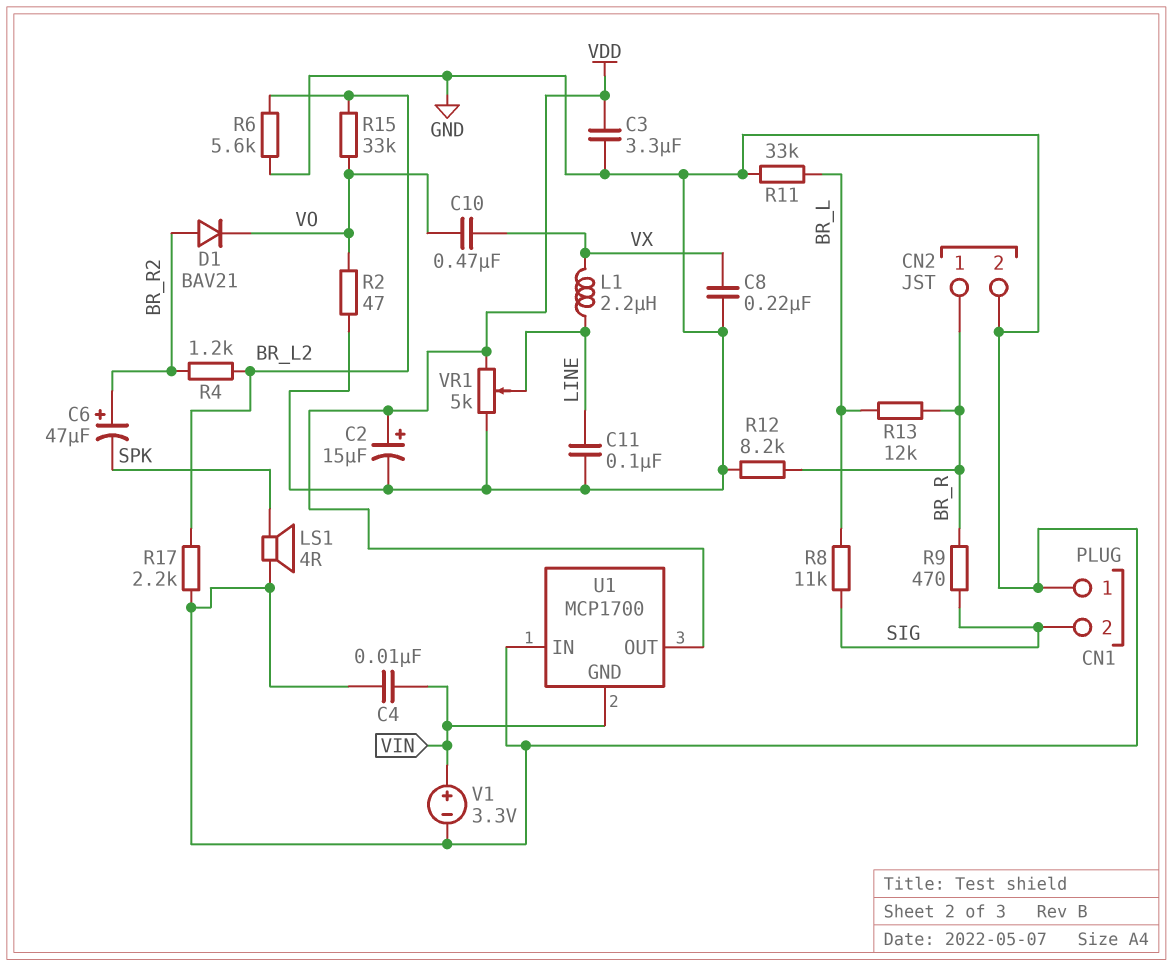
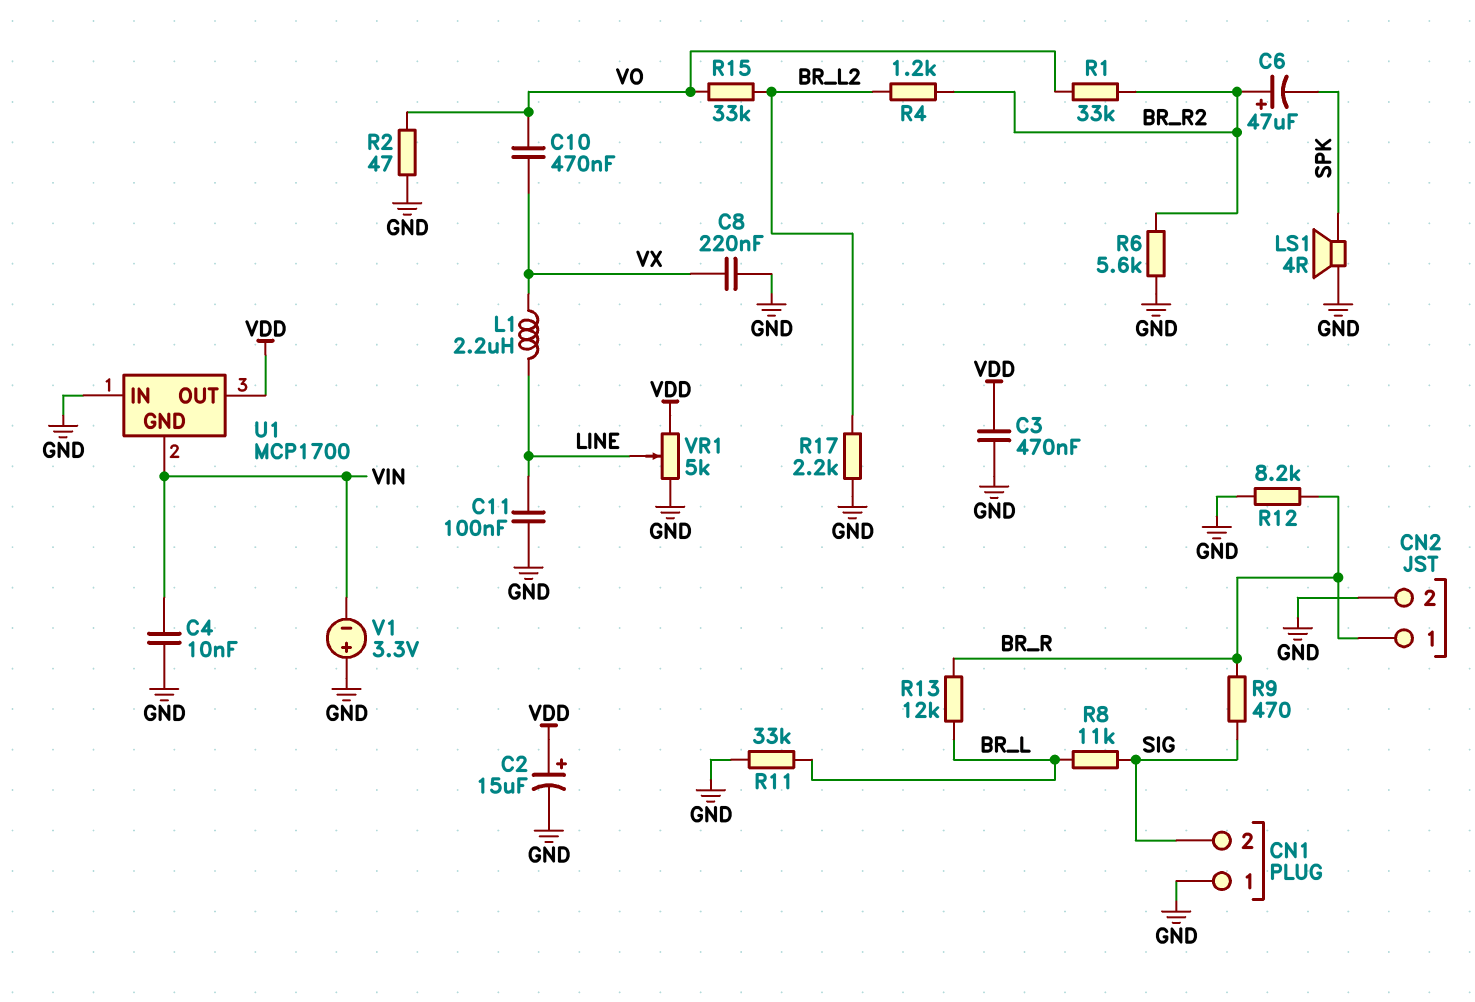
C3: 3.3uF (GND, VDD) -> 470nF (GND, VDD)
D1: diode BAV21 (A BR_R2, K VO) -> none
R1: none -> 33k (BR_R2, VO)
R6: 5.6k (BR_L2, GND) -> 5.6k (BR_R2, GND)
V1: 3.3V (plus VIN, minus GND) -> 3.3V (plus GND, minus VIN)

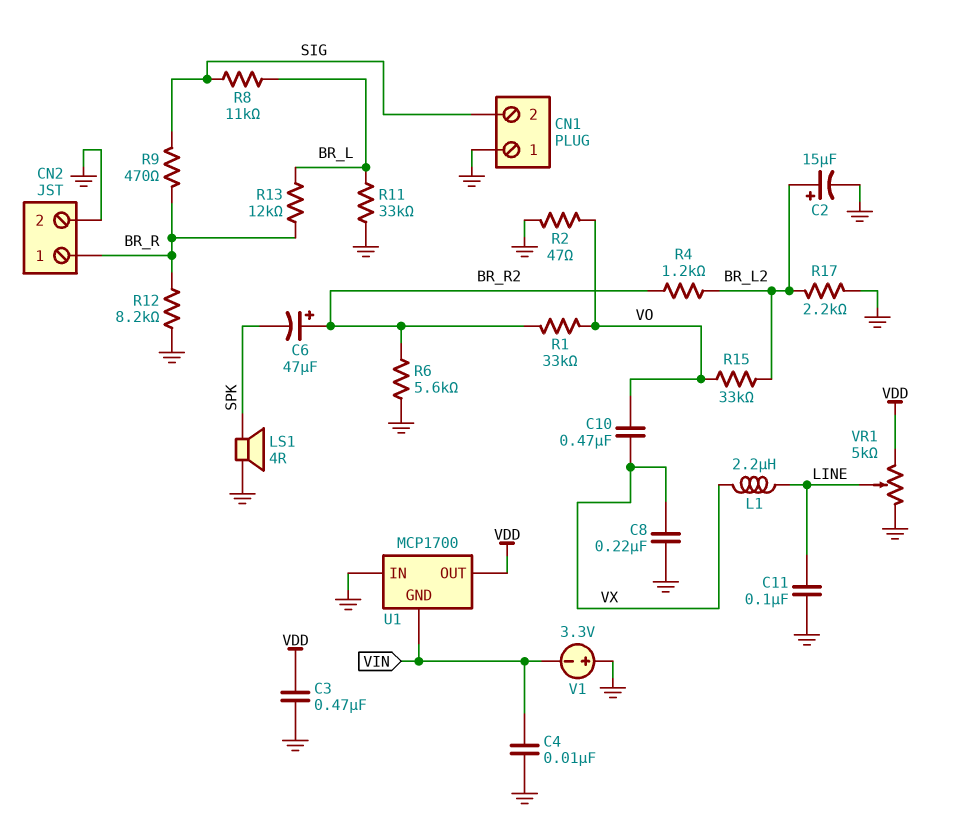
C2: 15uF (plus VDD, minus GND) -> 15uF (plus BR_L2, minus GND)

